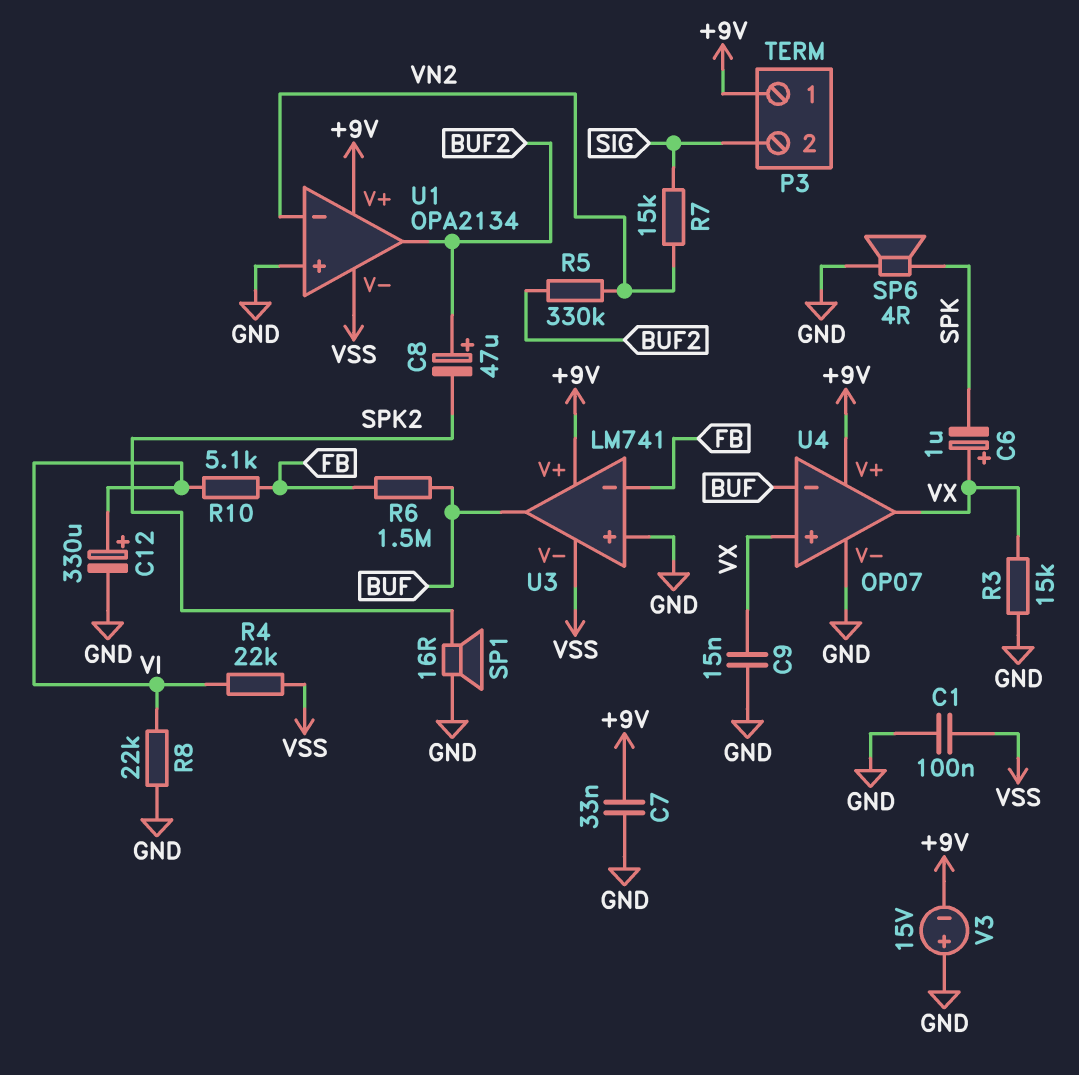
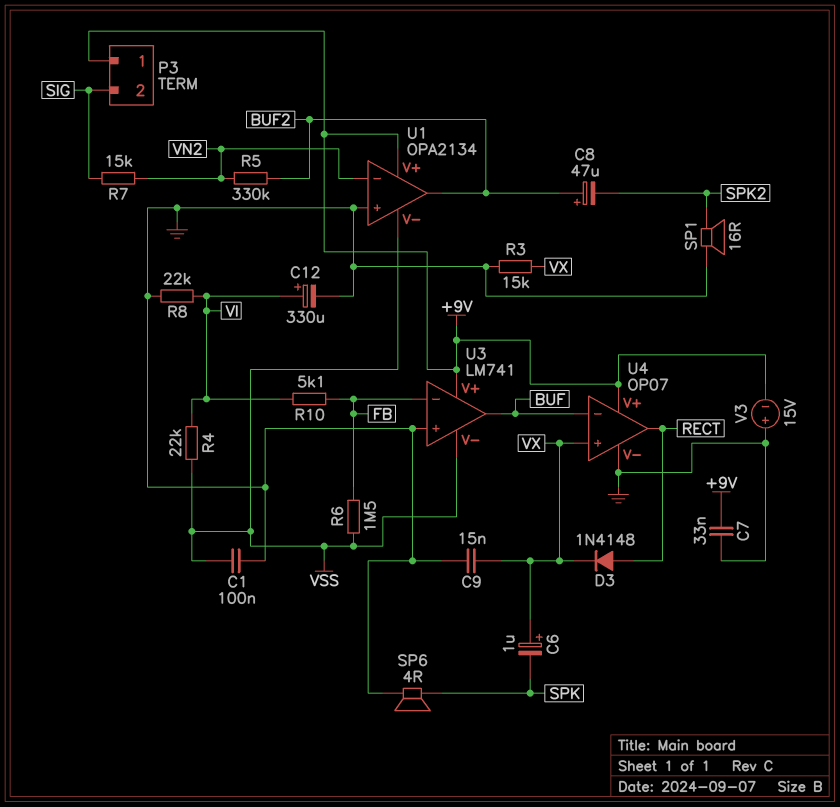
D3: none -> diode 1N4148 (A RECT, K VX)
R6: 1.5M (BUF, FB) -> 1.5M (FB, VSS)
U4 pin out: VX -> RECT

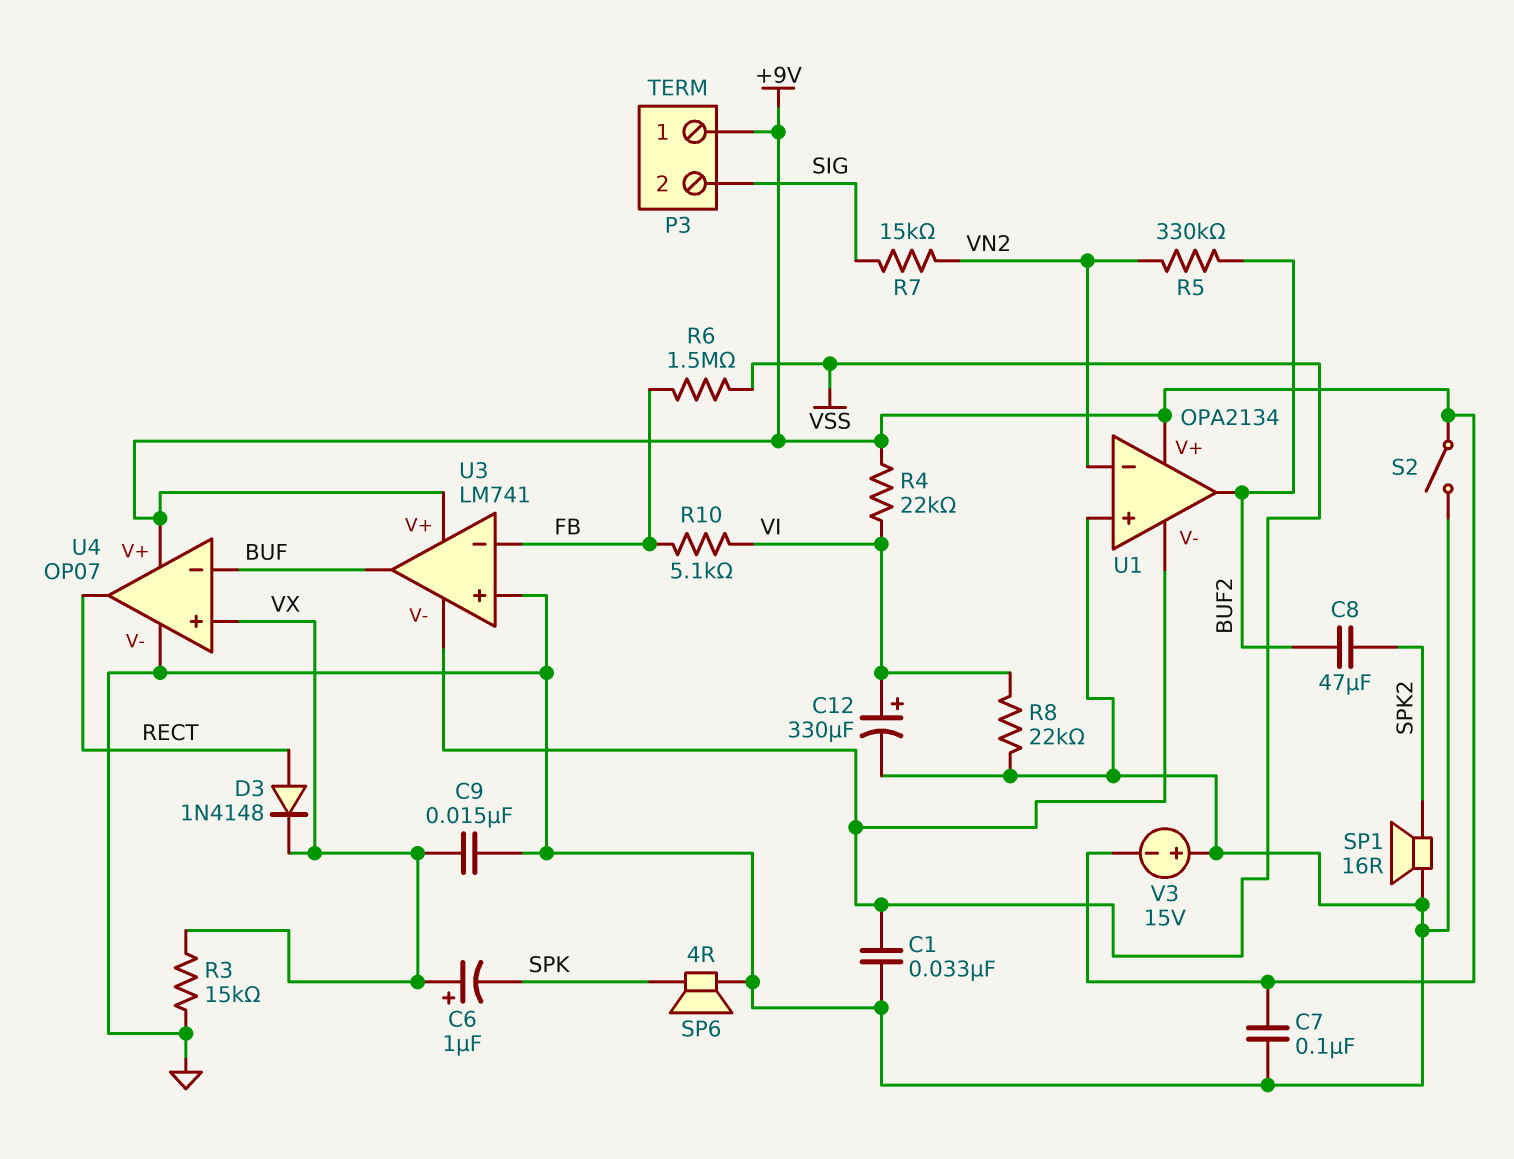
C1: 100nF (GND, VSS) -> 33nF (GND, VSS)
C7: 33nF (+9V, GND) -> 100nF (+9V, GND)
C8: 47uF (plus BUF2, minus SPK2) -> 47uF (BUF2, SPK2)
R4: 22k (VI, VSS) -> 22k (+9V, VI)
S2: none -> switch (+9V, GND)

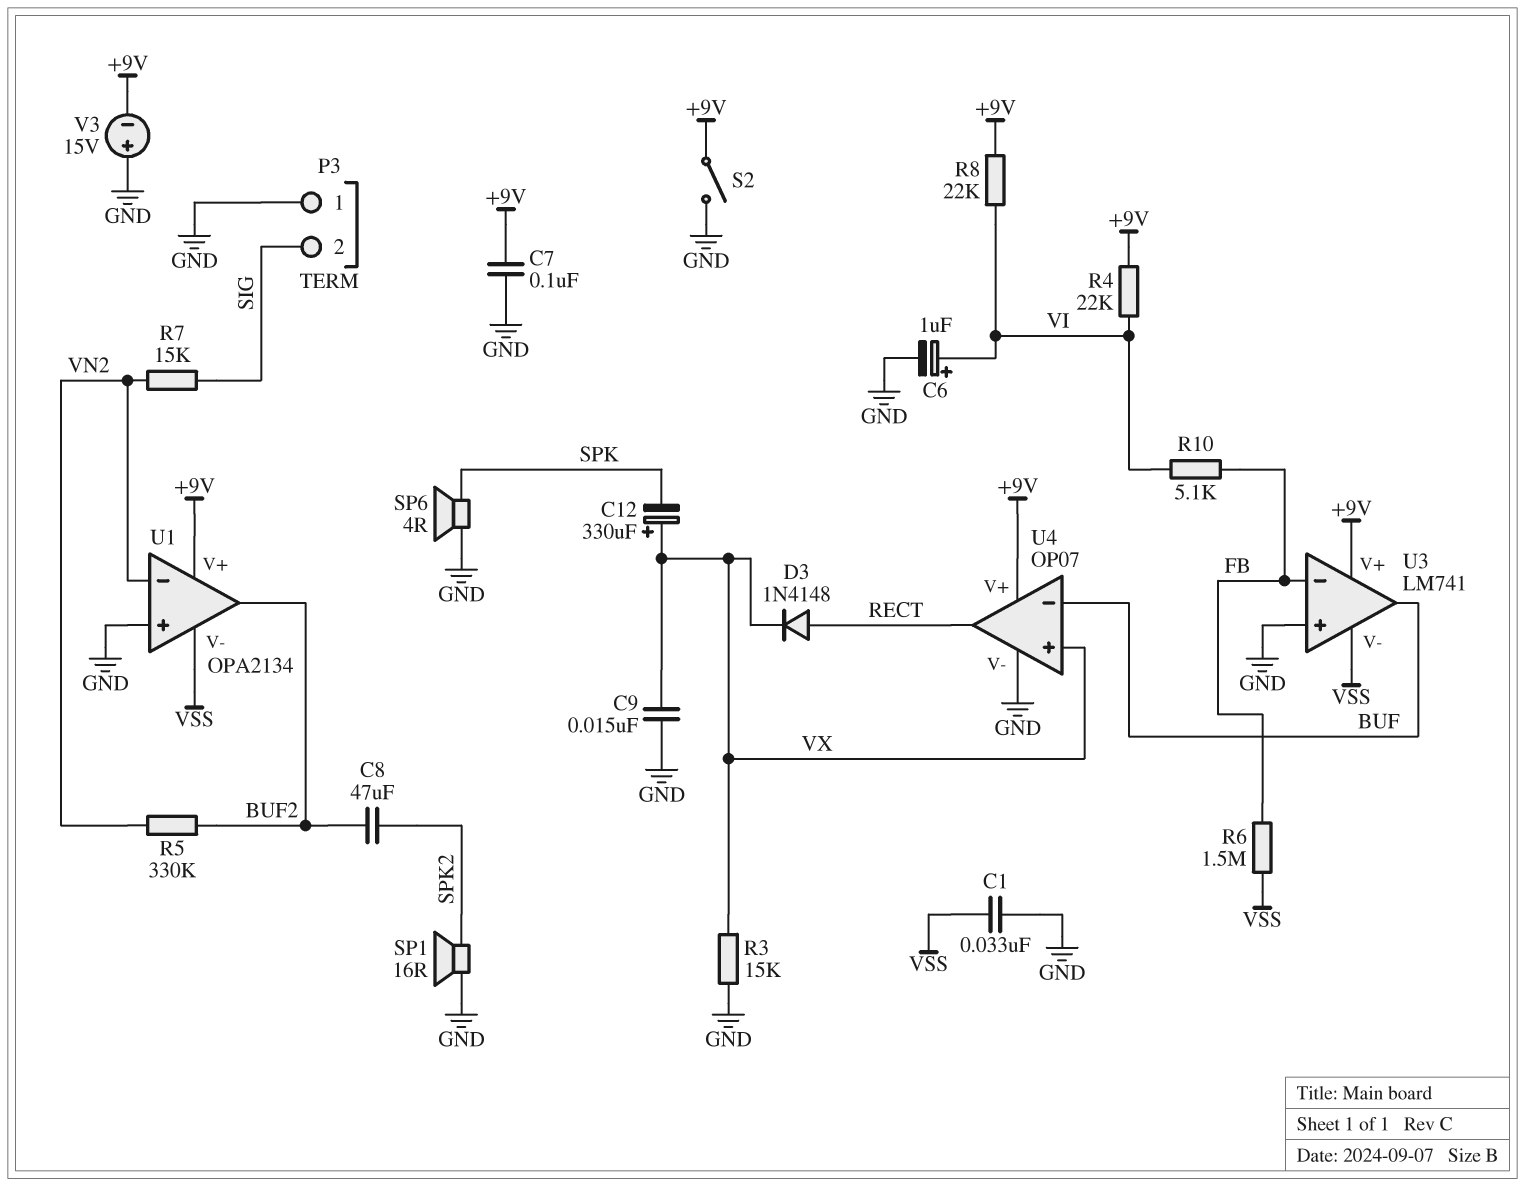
C6: 1uF (plus VX, minus SPK) -> 1uF (plus VI, minus GND)
C12: 330uF (plus VI, minus GND) -> 330uF (plus VX, minus SPK)
P3 pin 1: +9V -> GND
R8: 22k (GND, VI) -> 22k (+9V, VI)

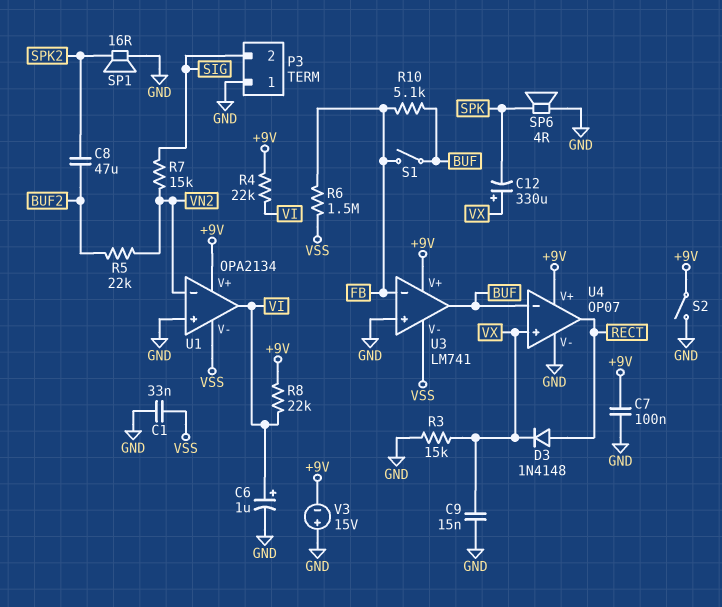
R5: 330k (BUF2, VN2) -> 22k (BUF2, VN2)
R10: 5.1k (FB, VI) -> 5.1k (BUF, FB)
S1: none -> switch (BUF, FB)
U1 pin out: BUF2 -> VI

